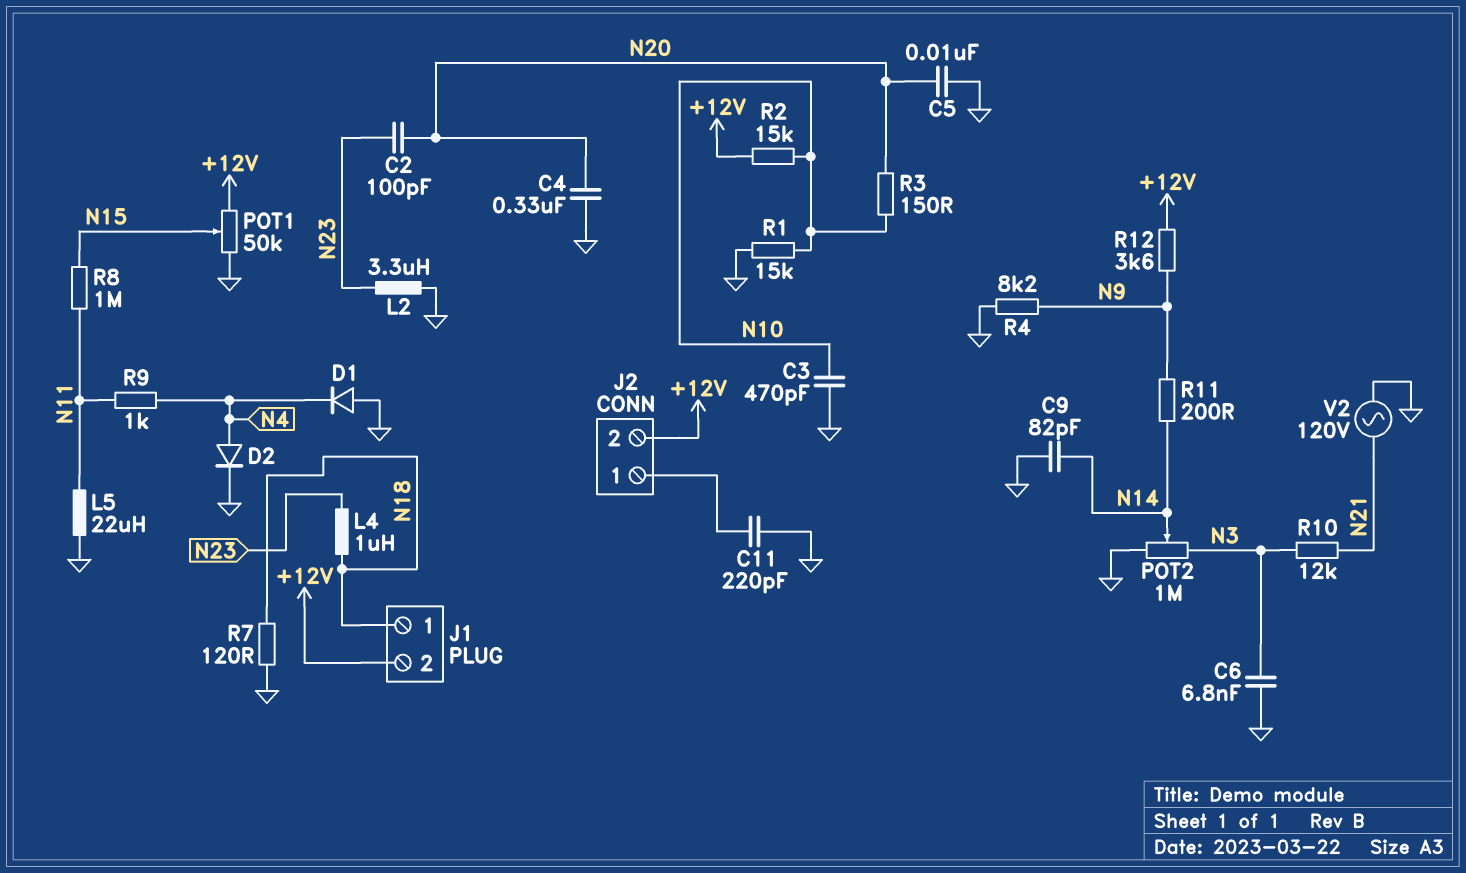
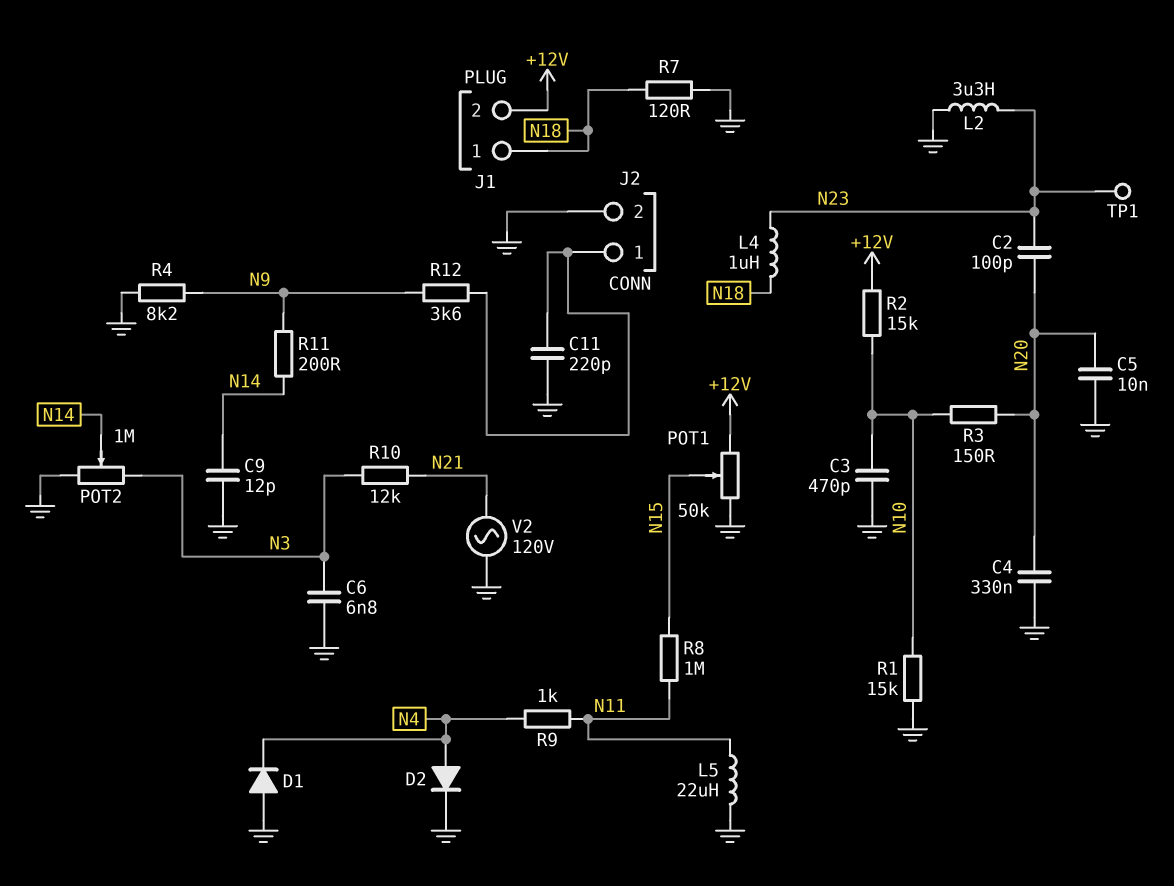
C9: 82pF (GND, N14) -> 12pF (GND, N14)
J2 pin 2: +12V -> GND
R12: 3.6k (+12V, N9) -> 3.6k (J2/1, N9)
TP1: none -> test point (N23)

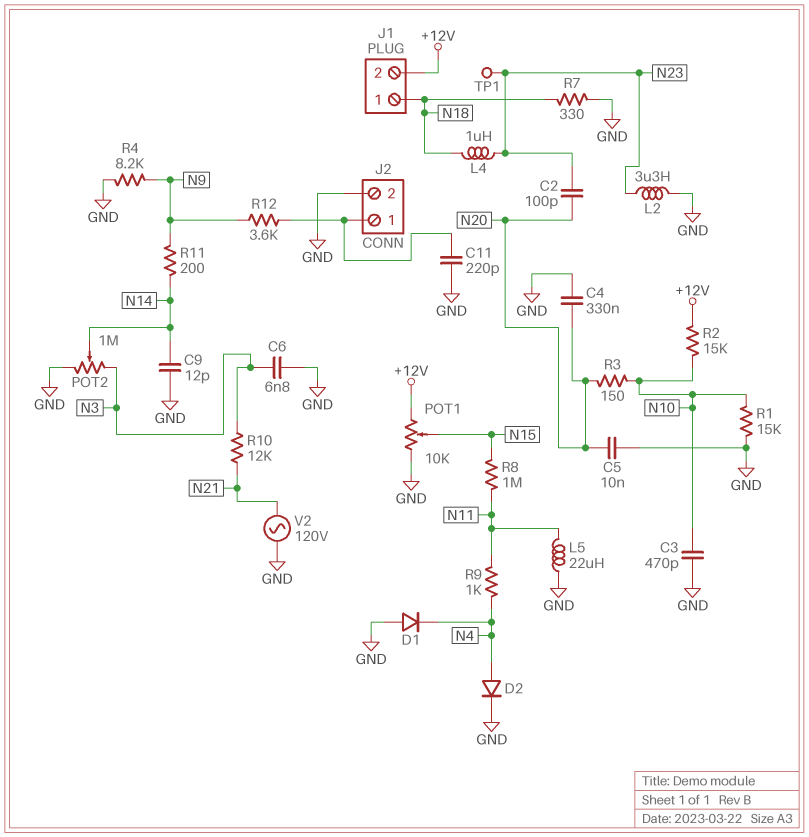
POT1: 50k (+12V, GND, wiper N15) -> 10k (+12V, GND, wiper N15)
R7: 120 (GND, N18) -> 330 (GND, N18)

